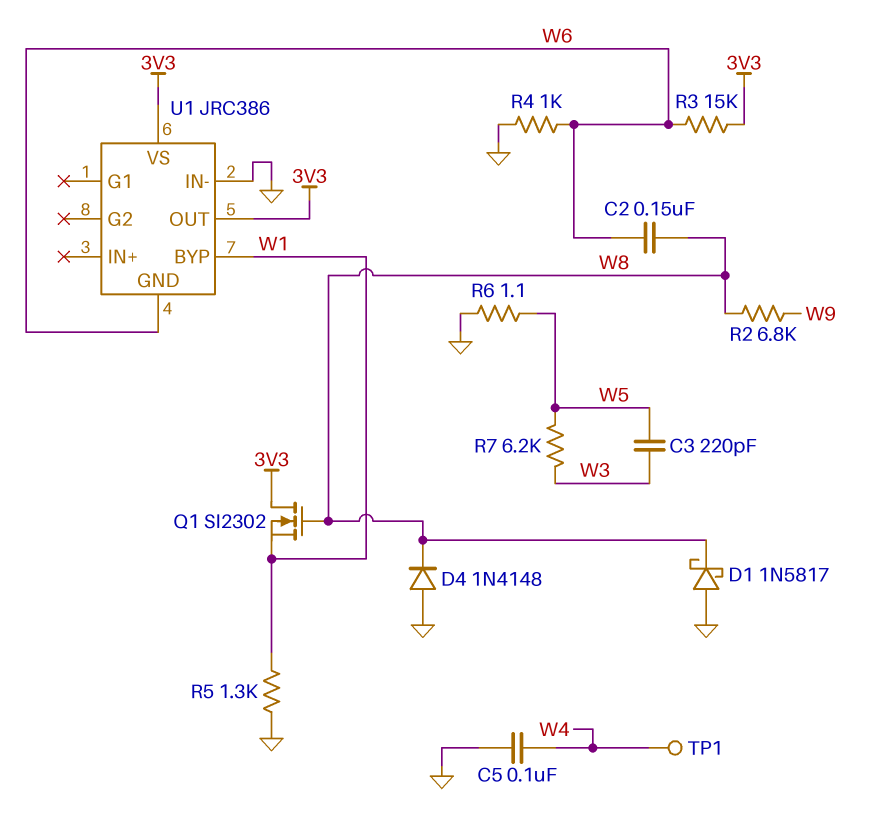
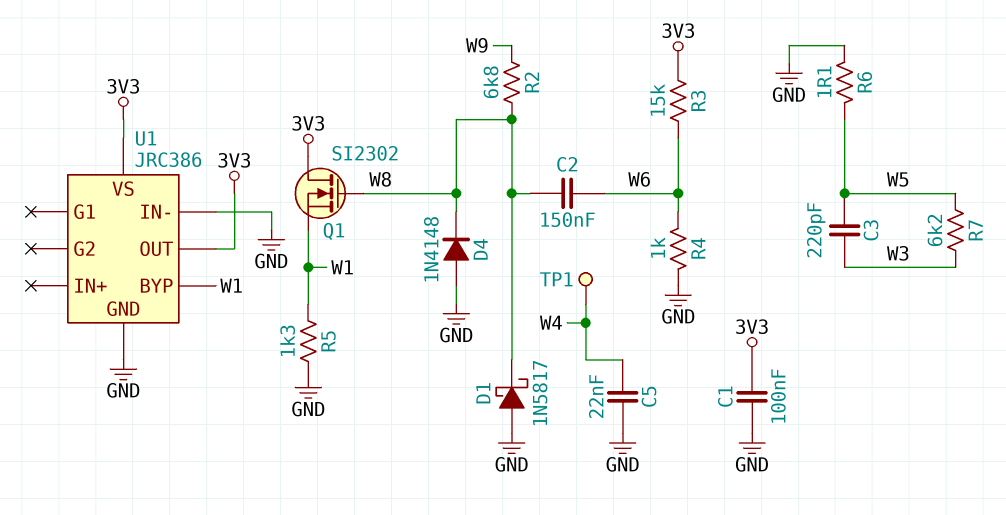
C1: none -> 100nF (3V3, GND)
C5: 100nF (GND, W4) -> 22nF (GND, W4)
U1 pin GND: W6 -> GND

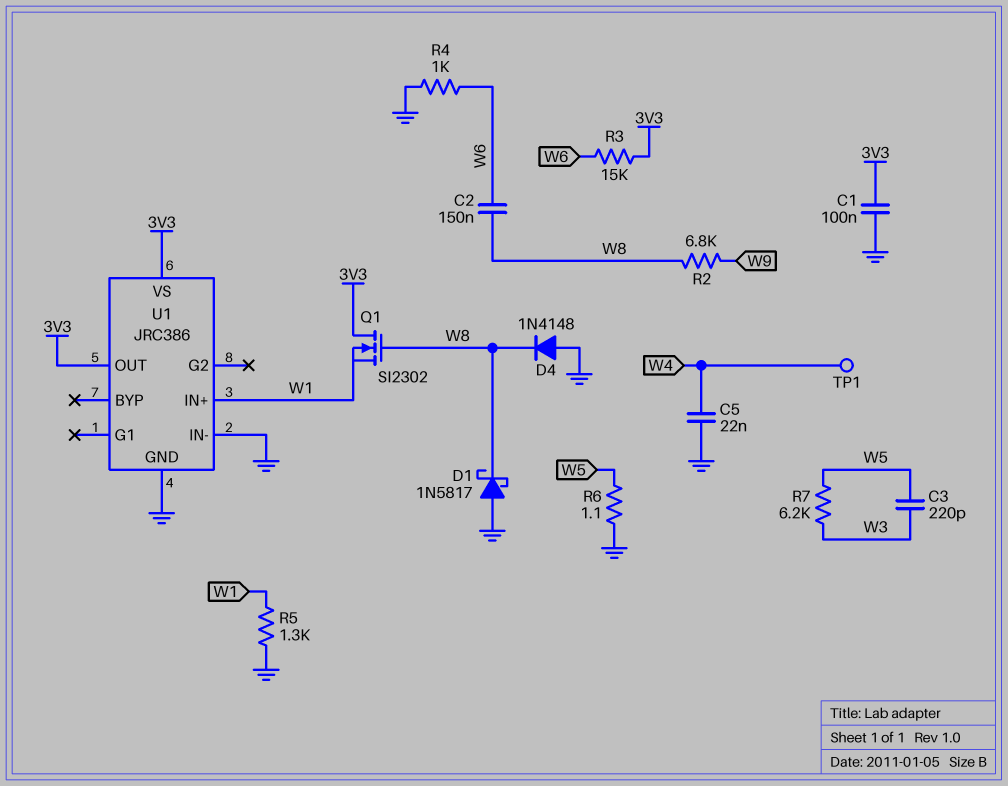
U1 pin BYP: W1 -> none
U1 pin IN+: none -> W1

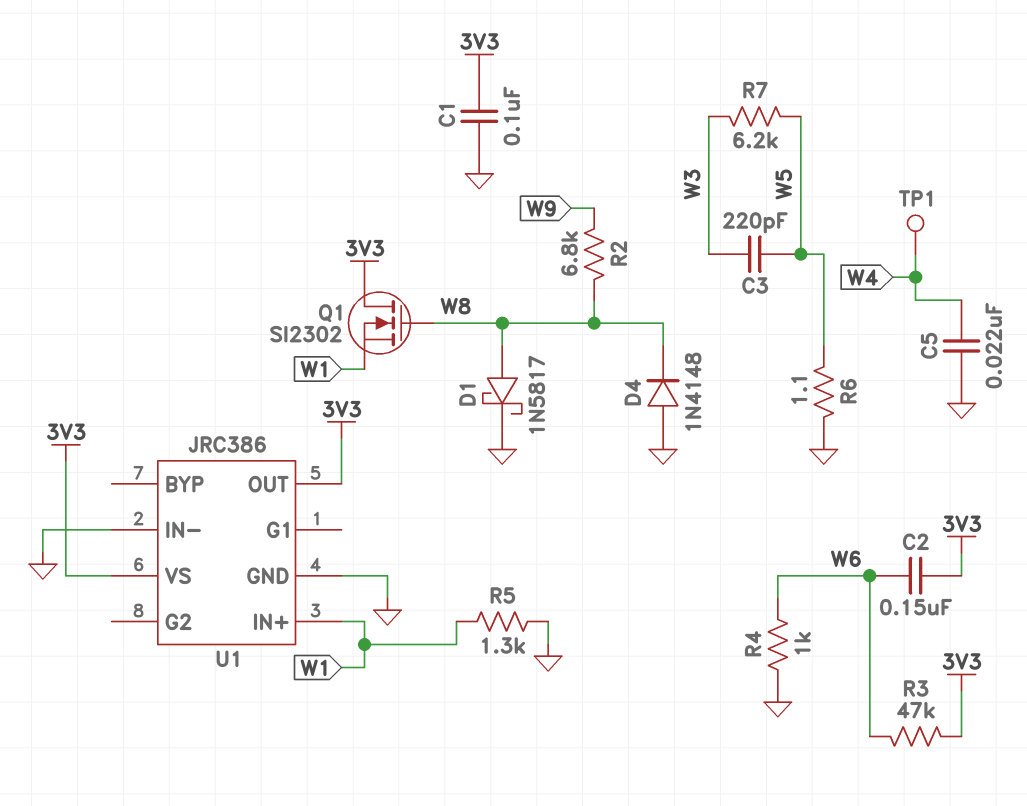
C2: 150nF (W6, W8) -> 150nF (3V3, W6)
D1: schottky 1N5817 (A GND, K W8) -> schottky 1N5817 (A W8, K GND)
R3: 15k (3V3, W6) -> 47k (3V3, W6)

